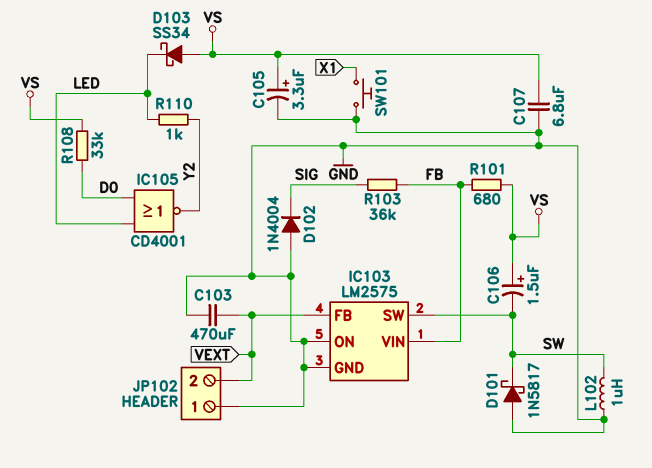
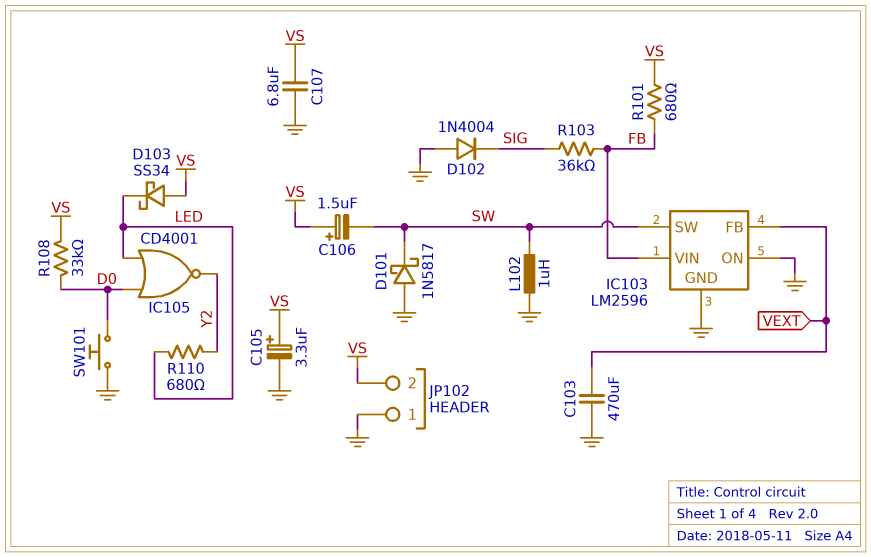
IC103: LM2575 -> LM2596
JP102 pin 2: VEXT -> VS
R110: 1k (LED, Y2) -> 680 (LED, Y2)
SW101: button (GND, X1) -> button (D0, GND)

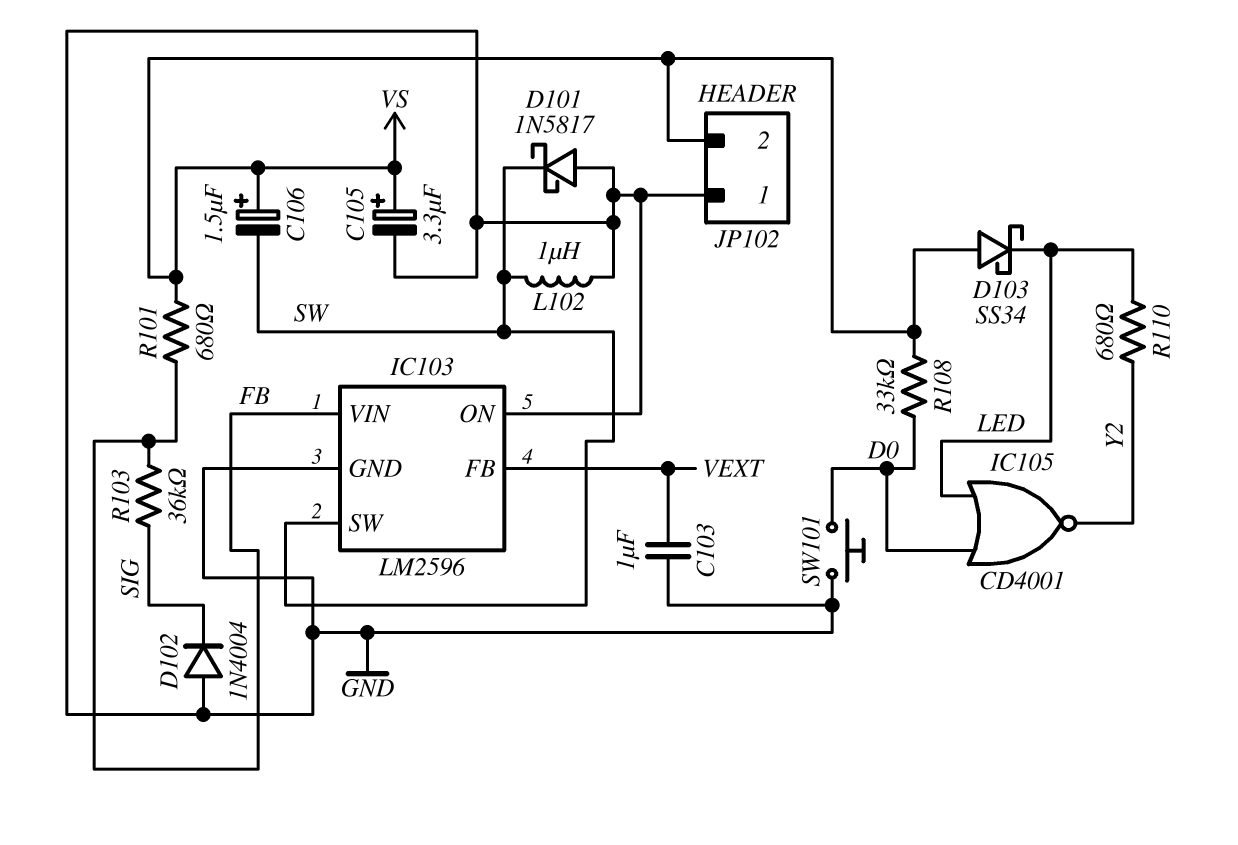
C103: 470uF (GND, VEXT) -> 1uF (GND, VEXT)
C107: 6.8uF (GND, VS) -> none

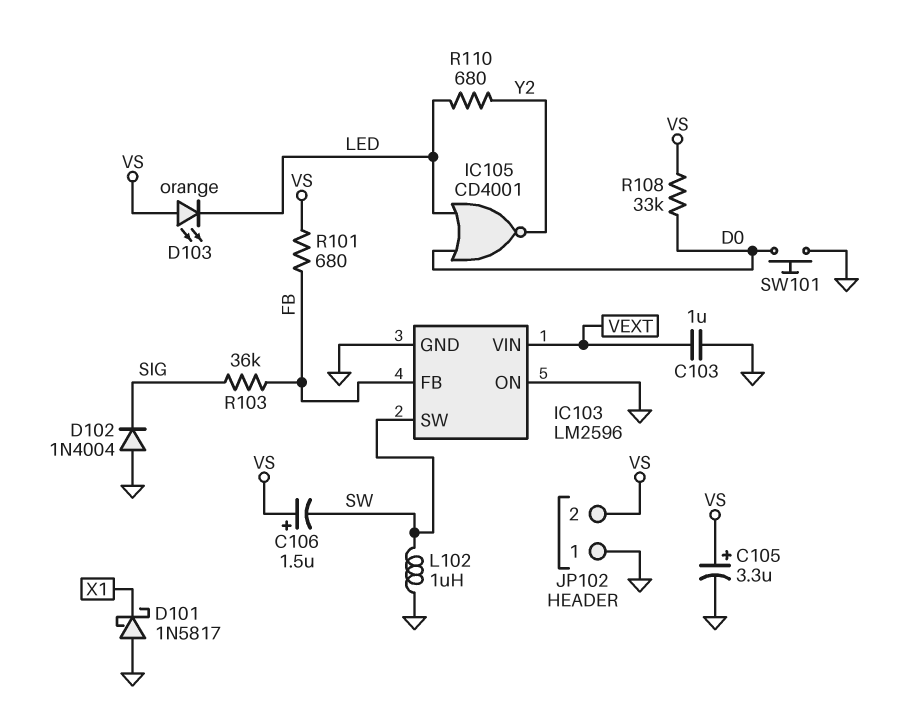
D101: schottky 1N5817 (A GND, K SW) -> schottky 1N5817 (A GND, K X1)
D103: schottky SS34 (A VS, K LED) -> LED orange (A VS, K LED)
IC103 pin FB: VEXT -> FB
IC103 pin VIN: FB -> VEXT

